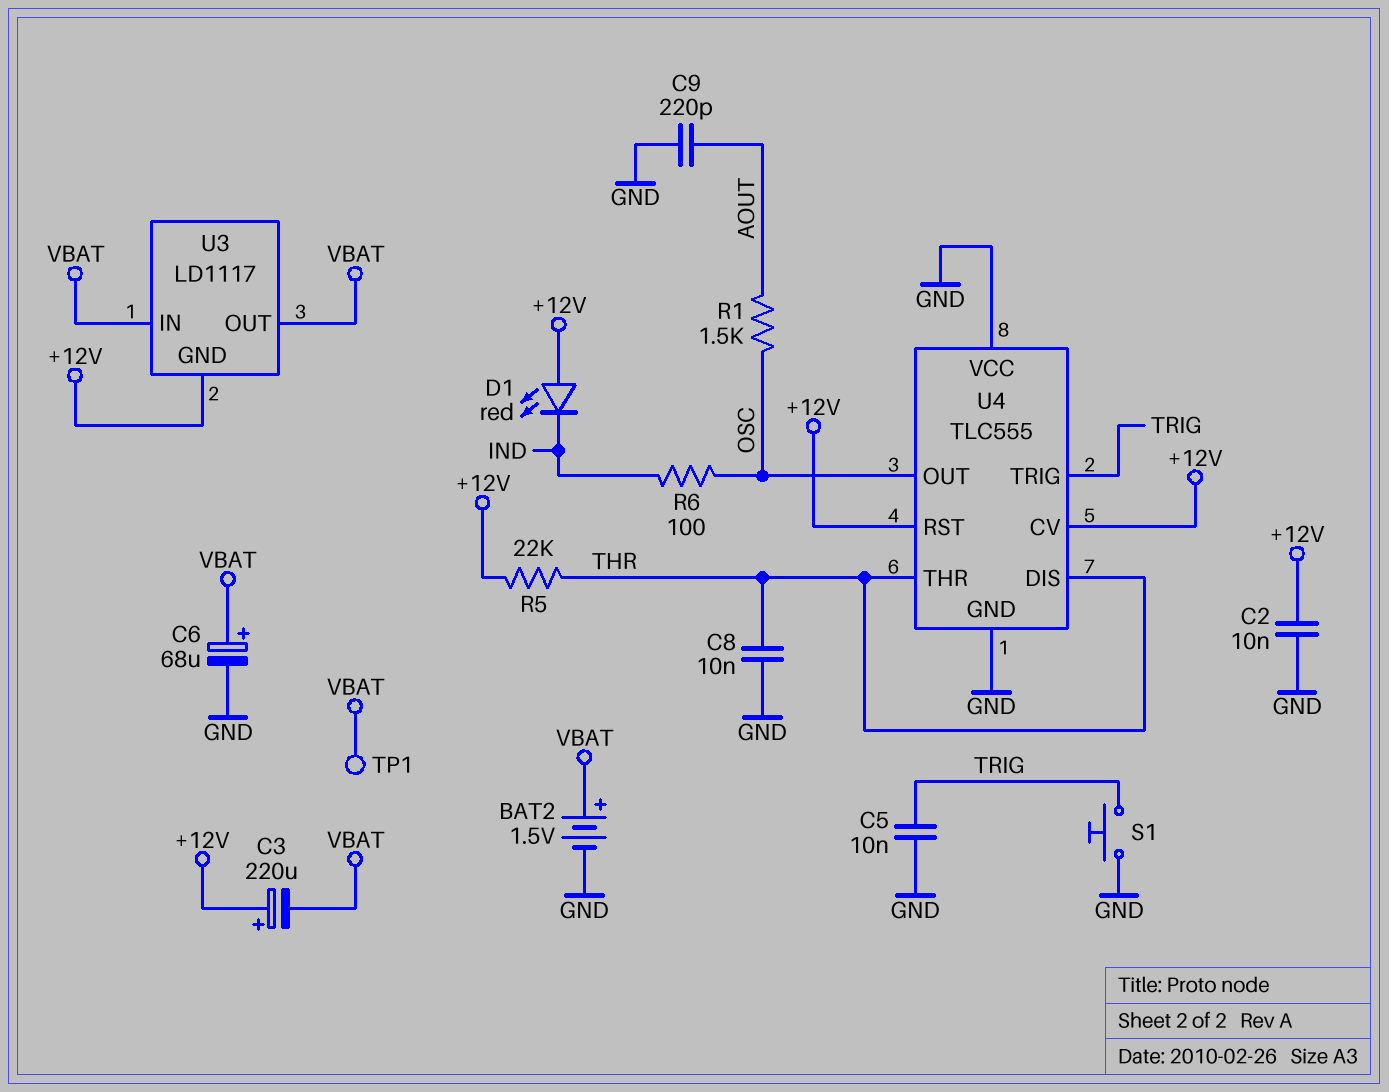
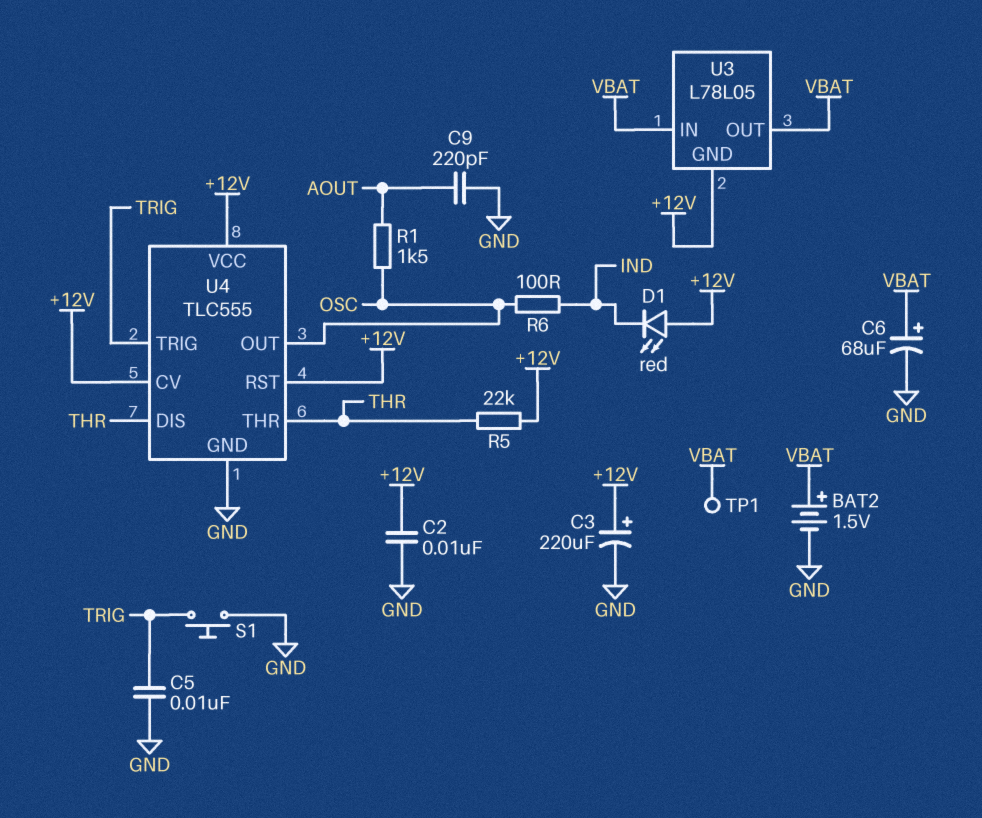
C3: 220uF (plus +12V, minus VBAT) -> 220uF (plus +12V, minus GND)
C8: 10nF (GND, THR) -> none
U3: LD1117 -> L78L05
U4 pin VCC: GND -> +12V

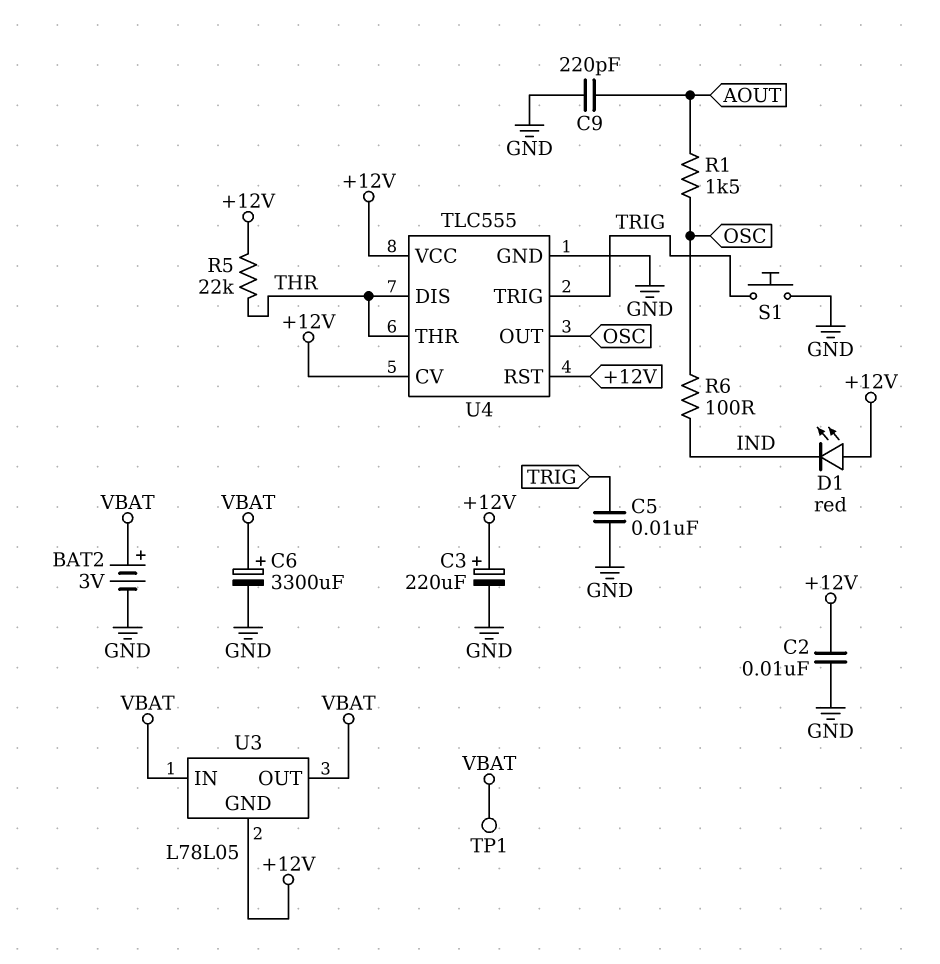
BAT2: 1.5V (plus VBAT, minus GND) -> 3V (plus VBAT, minus GND)
C6: 68uF (plus VBAT, minus GND) -> 3300uF (plus VBAT, minus GND)

